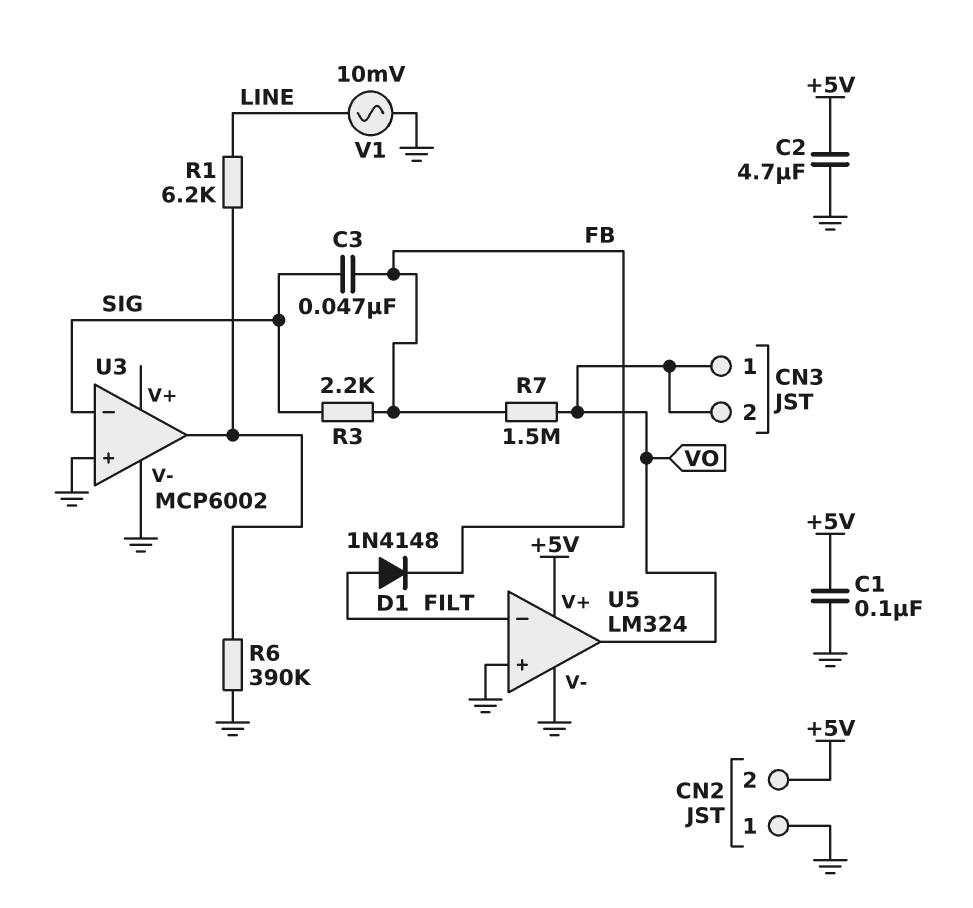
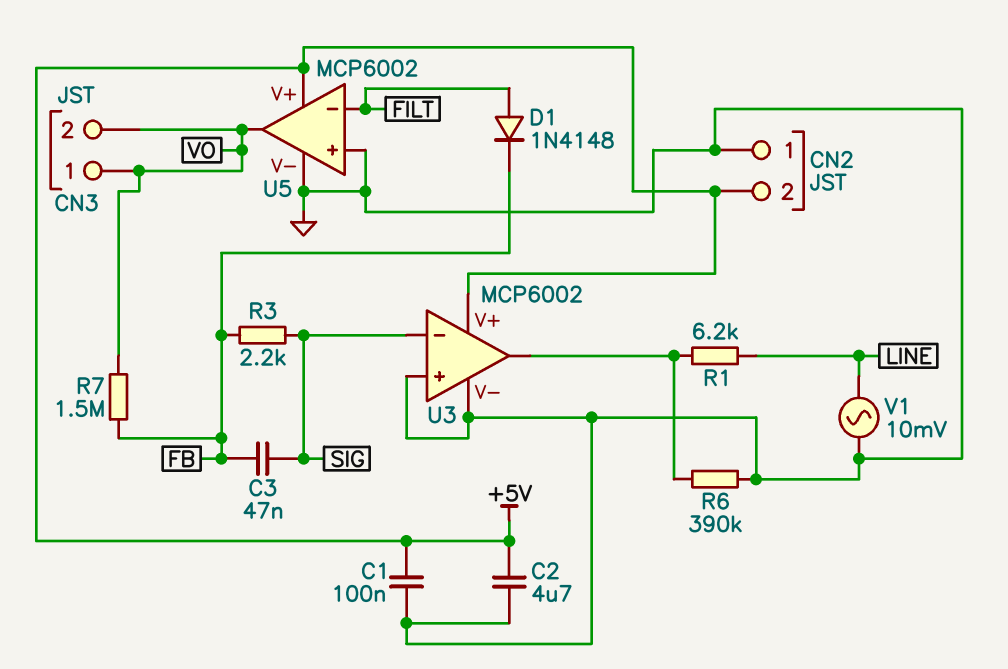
U3 pin V+: none -> +5V
U5: LM324 -> MCP6002

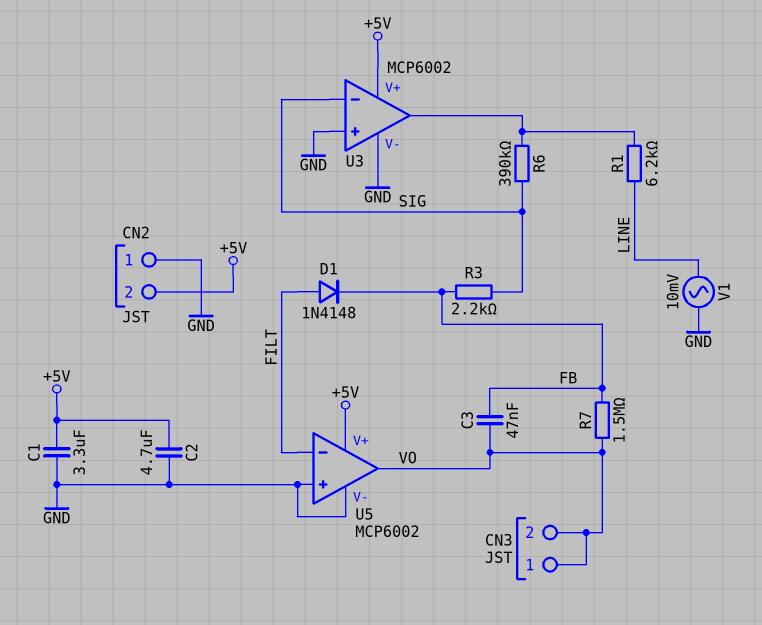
C1: 100nF (+5V, GND) -> 3.3uF (+5V, GND)
C3: 47nF (FB, SIG) -> 47nF (FB, VO)
R6: 390k (GND, U3/out) -> 390k (SIG, U3/out)

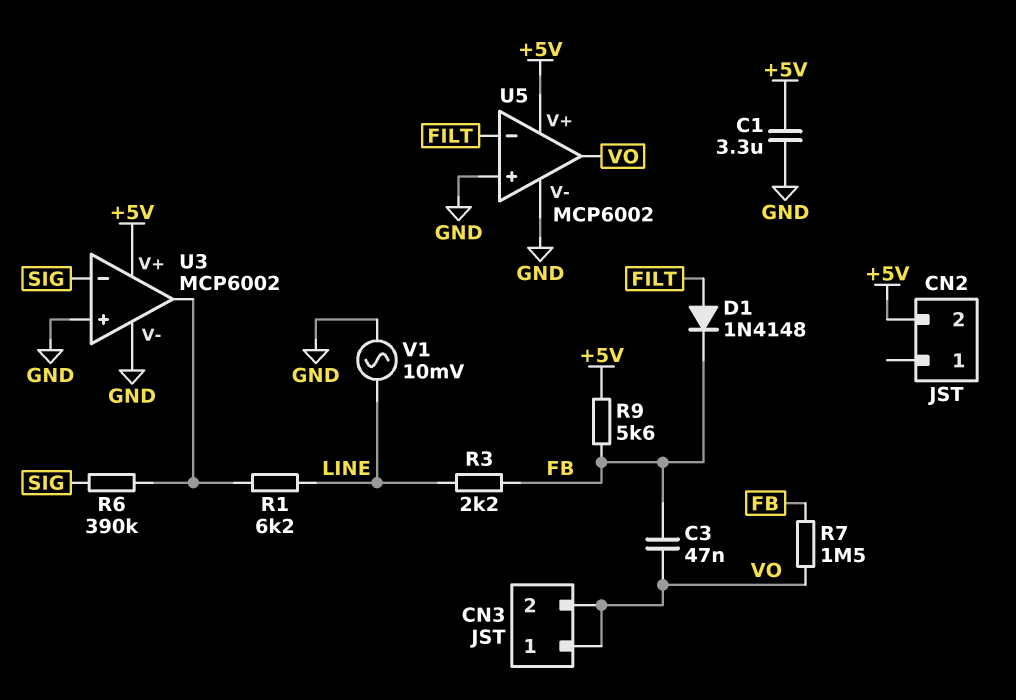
C2: 4.7uF (+5V, GND) -> none
CN2 pin 1: GND -> none
R3: 2.2k (FB, SIG) -> 2.2k (FB, LINE)
R9: none -> 5.6k (+5V, FB)

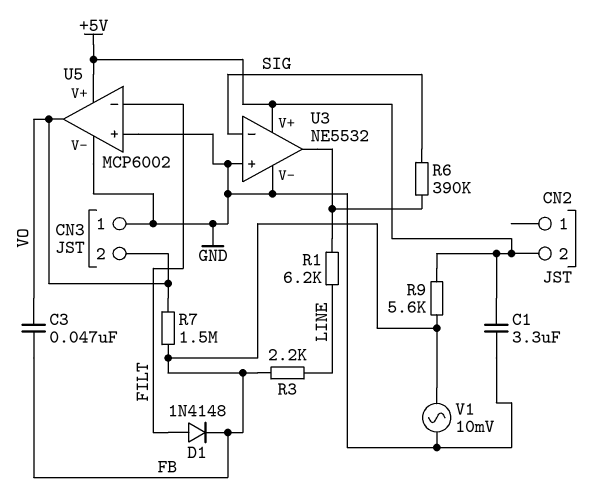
CN3 pin 1: VO -> GND
U3: MCP6002 -> NE5532
V1: AC 10mV (GND, LINE) -> AC 10mV (FB, GND)

